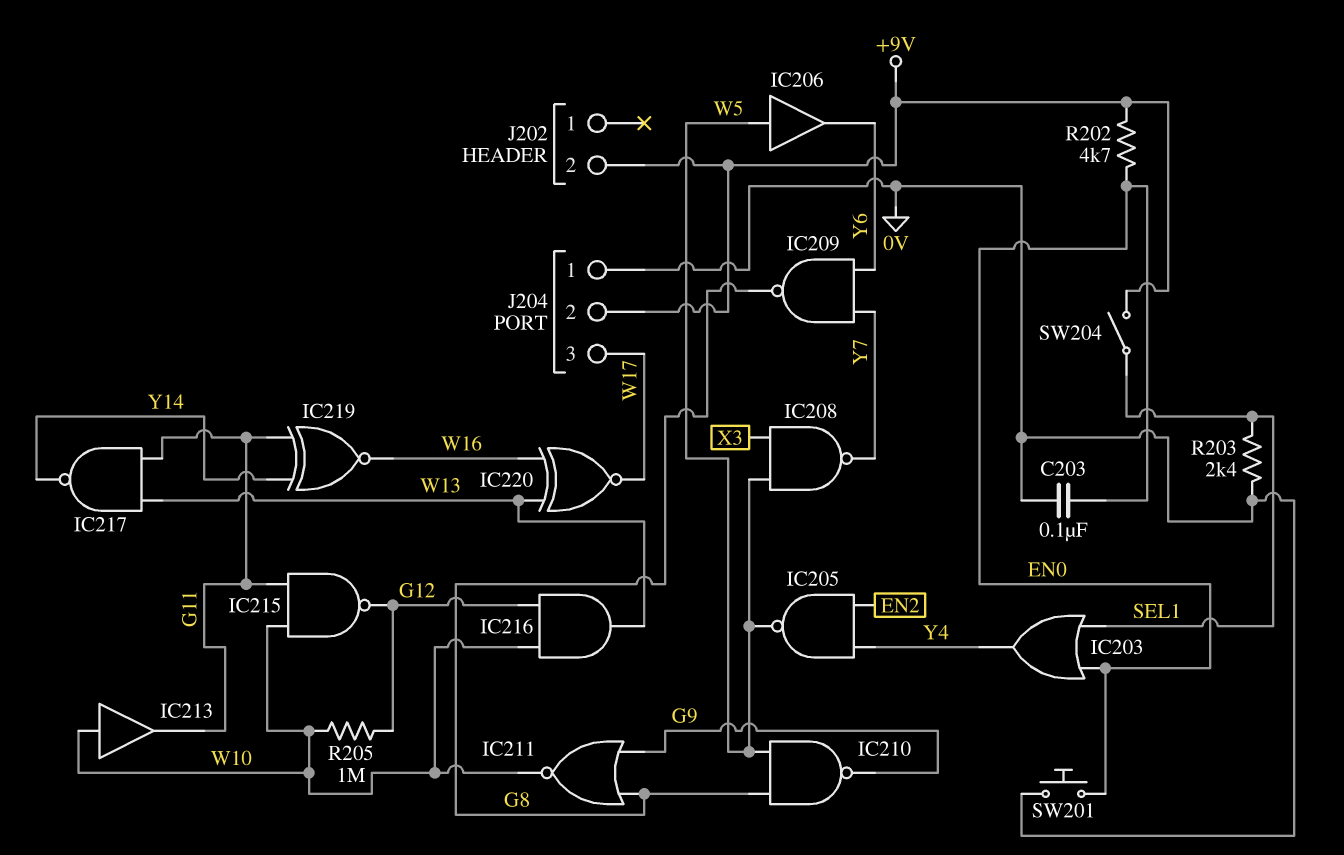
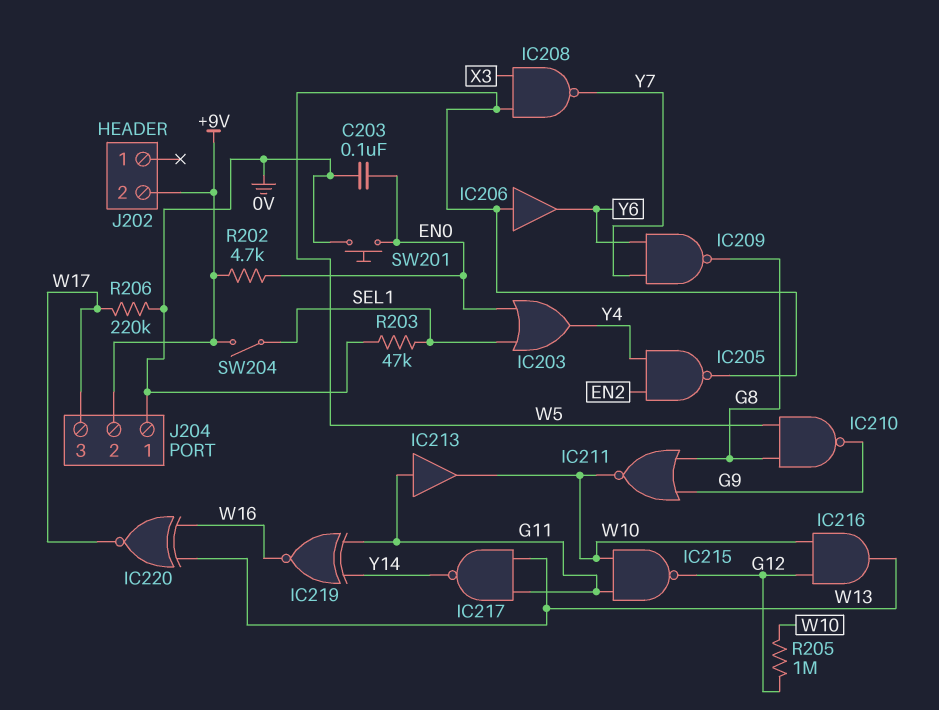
IC213: buffer (in W10, out G11) -> buffer (in G11, out W10)
R203: 2.4k (0V, SEL1) -> 47k (0V, SEL1)
R206: none -> 220k (0V, W17)

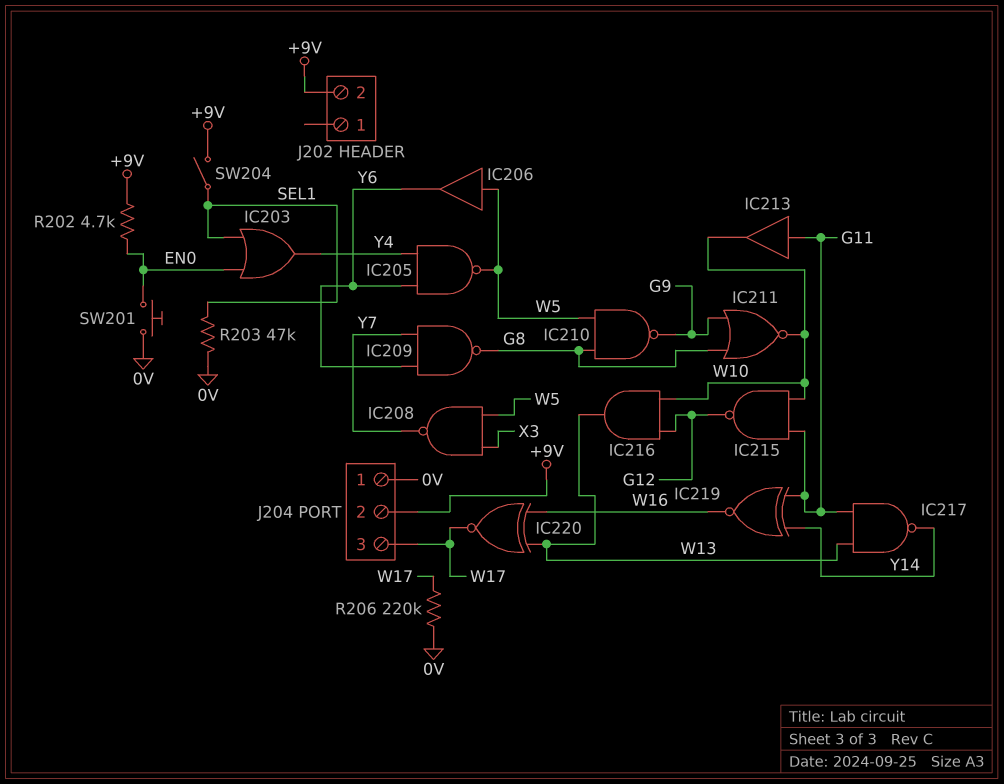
C203: 100nF (0V, EN0) -> none
IC205: NAND (in EN2, in Y4, out W5) -> NAND (in Y4, in Y6, out W5)
R205: 1M (G12, W10) -> none

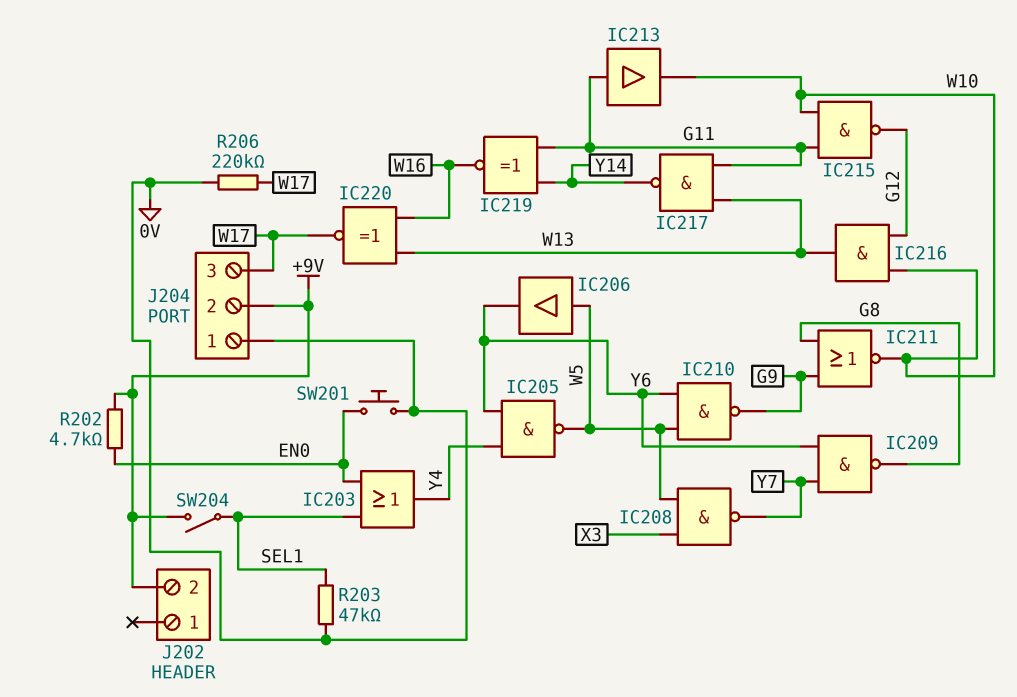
IC210: NAND (in G8, in W5, out G9) -> NAND (in W5, in Y6, out G9)

